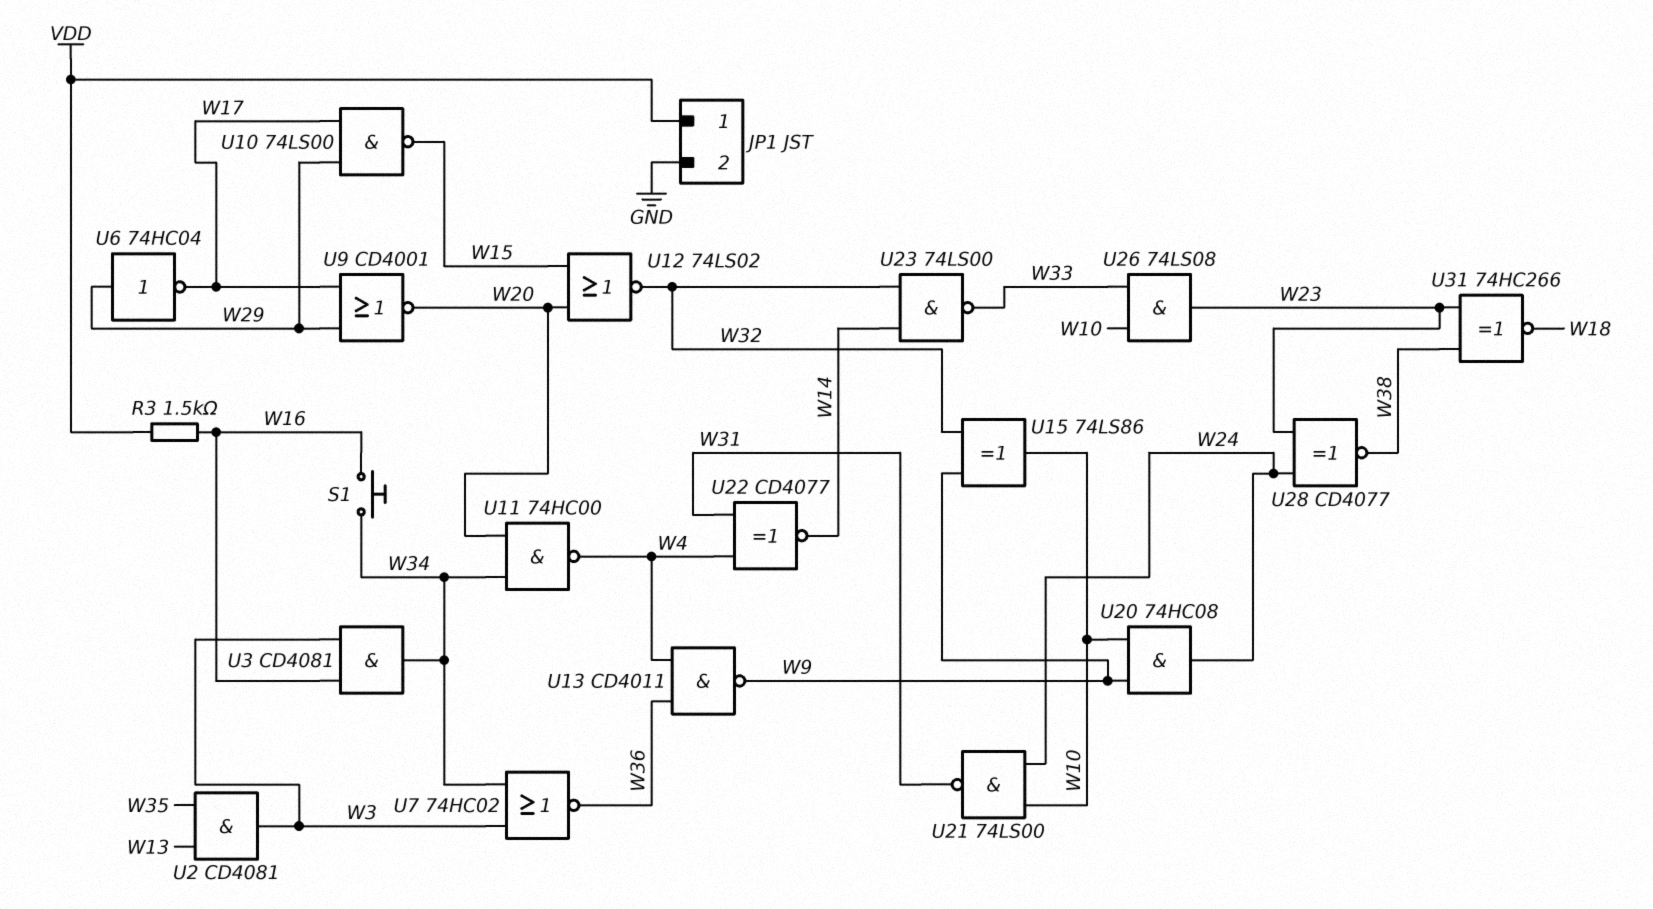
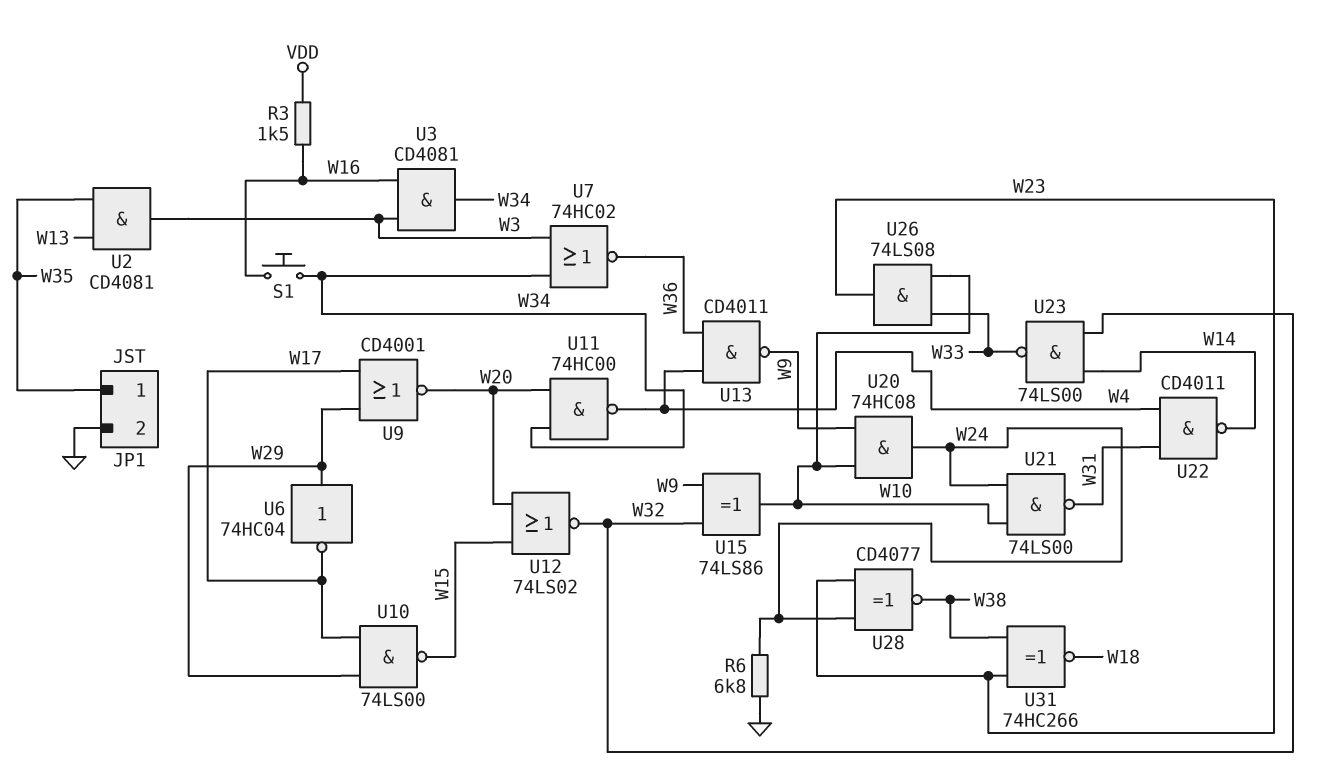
JP1 pin 1: VDD -> W35
R6: none -> 6.8k (GND, W24)
U22: XNOR CD4077 (in W4, in W31, out W14) -> NAND CD4011 (in W4, in W31, out W14)

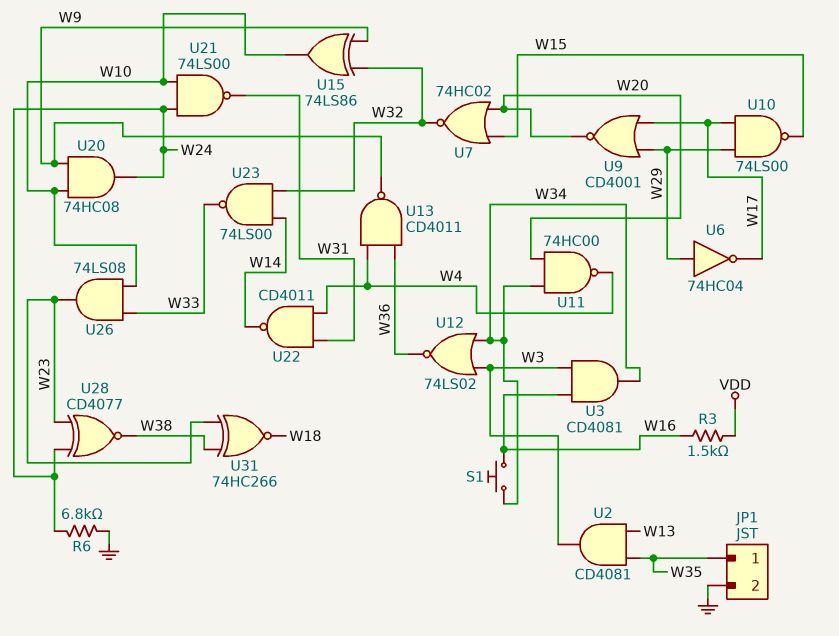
U7: NOR 74HC02 (in W3, in W34, out W36) -> NOR 74HC02 (in W15, in W20, out W32)
U12: NOR 74LS02 (in W15, in W20, out W32) -> NOR 74LS02 (in W3, in W34, out W36)

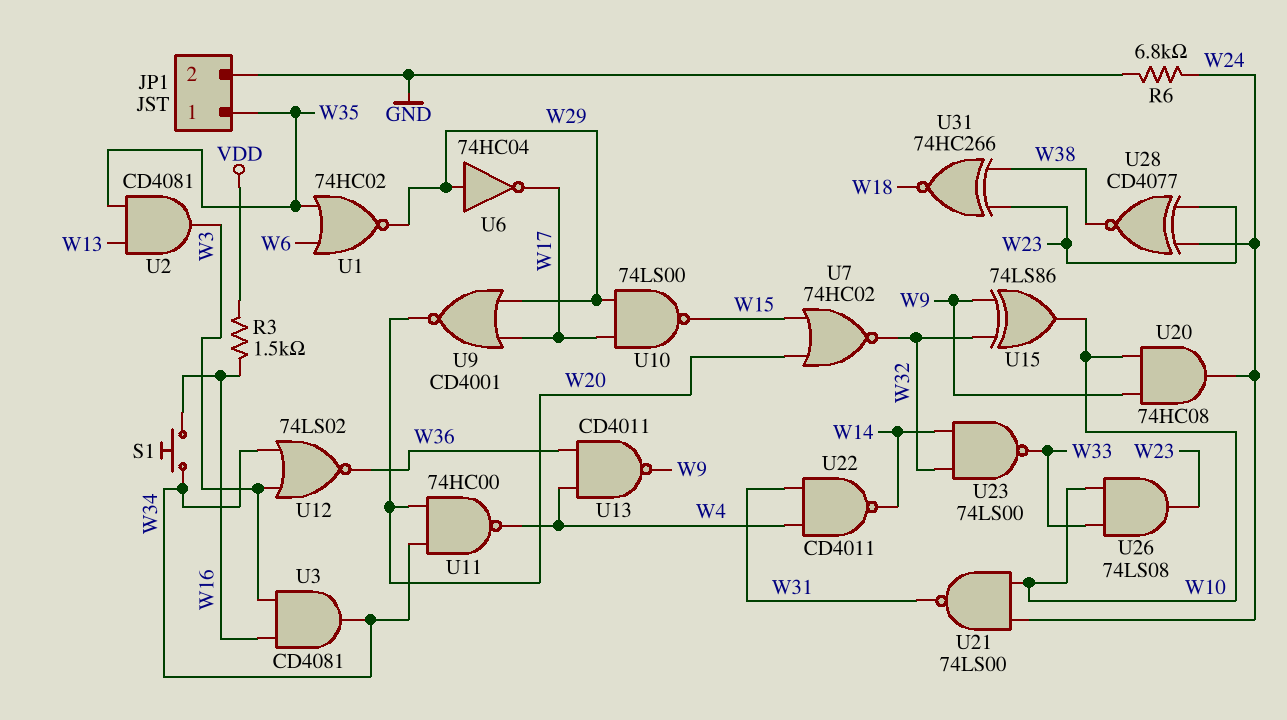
U1: none -> NOR 74HC02 (in W6, in W35, out W29)

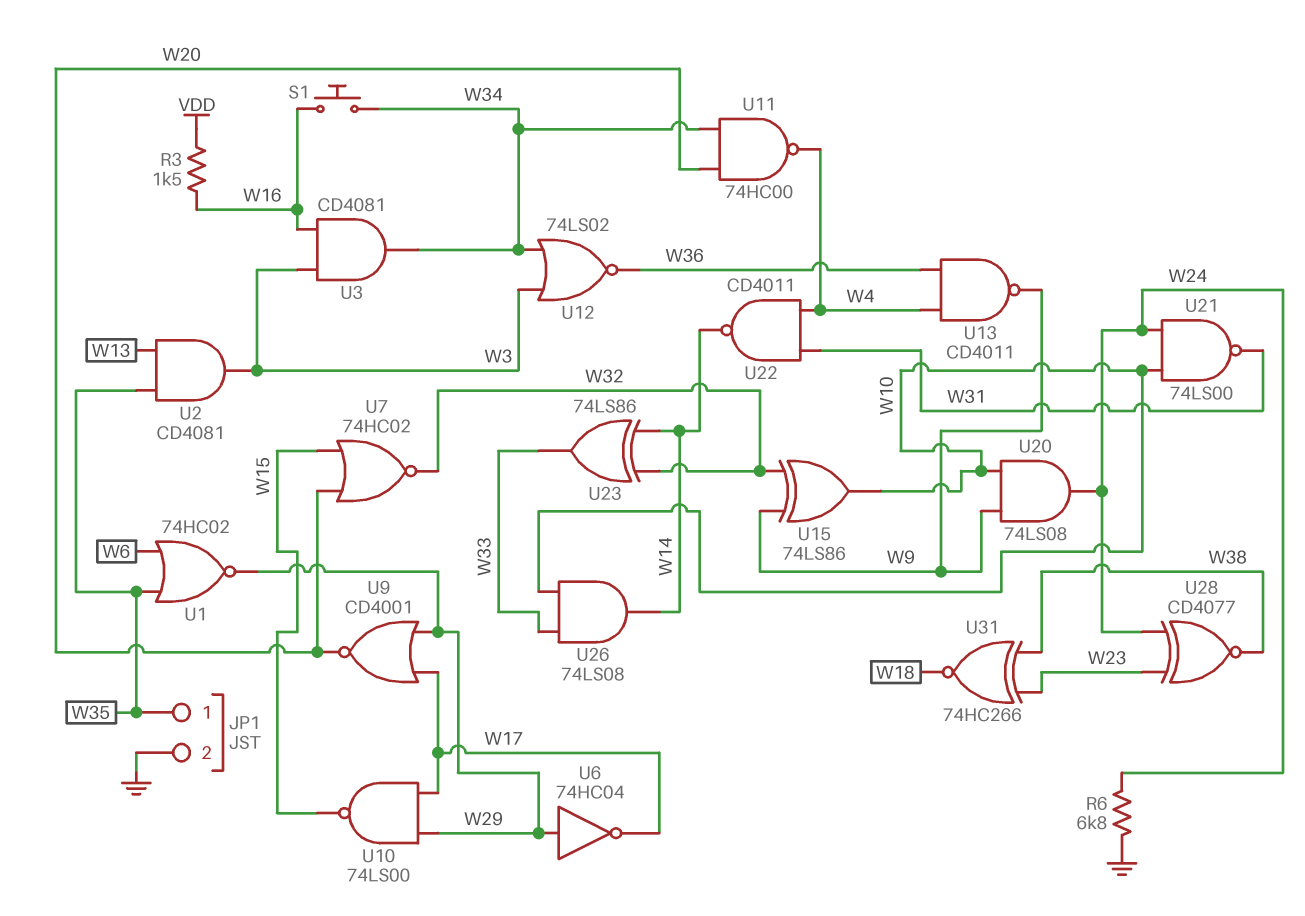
U20: AND 74HC08 (in W9, in W10, out W24) -> AND 74LS08 (in W9, in W10, out W24)
U23: NAND 74LS00 (in W14, in W32, out W33) -> XOR 74LS86 (in W14, in W32, out W33)
U26: AND 74LS08 (in W10, in W33, out W23) -> AND 74LS08 (in W10, in W33, out W14)

